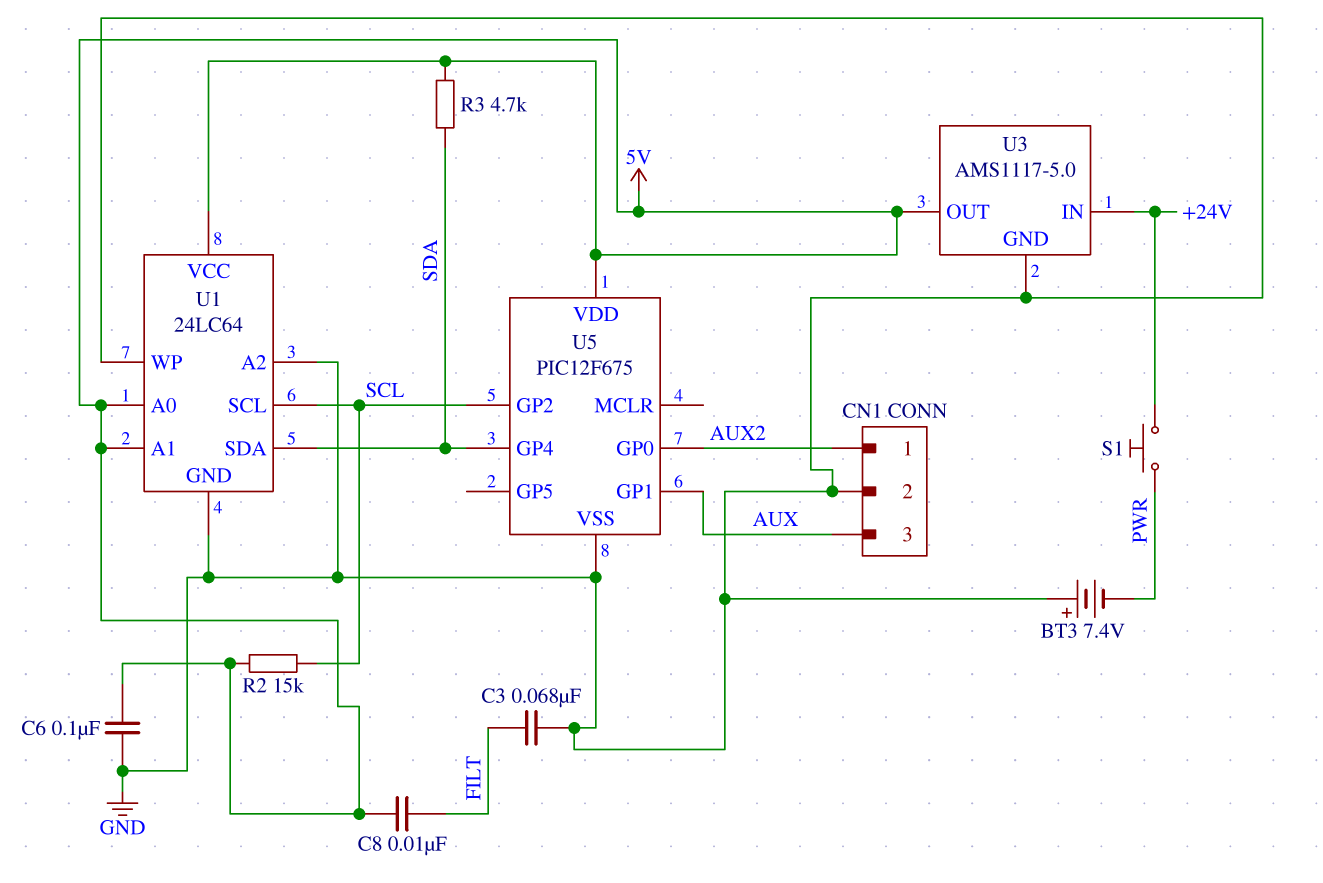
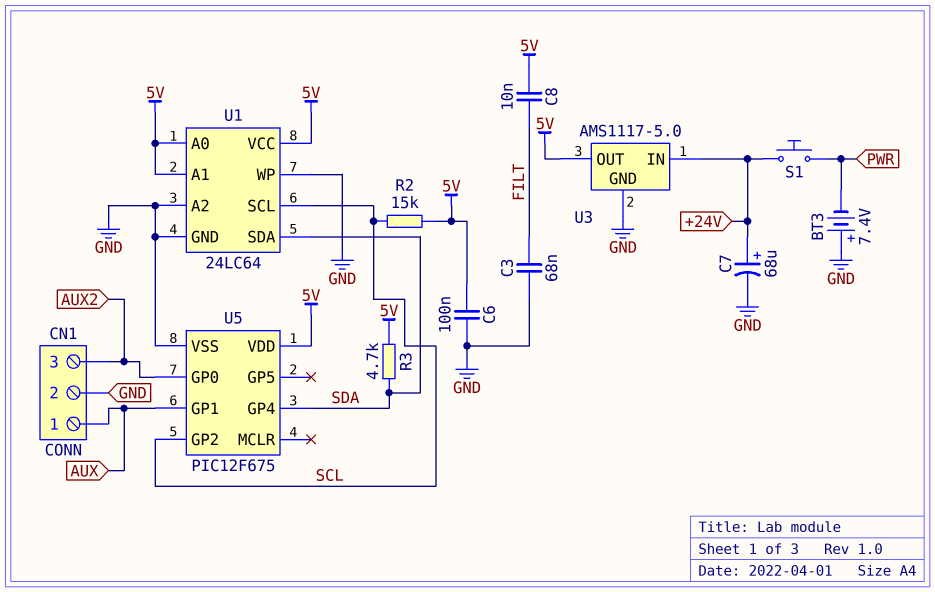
C7: none -> 68uF (plus +24V, minus GND)
CN1 pin 1: AUX2 -> AUX
CN1 pin 3: AUX -> AUX2

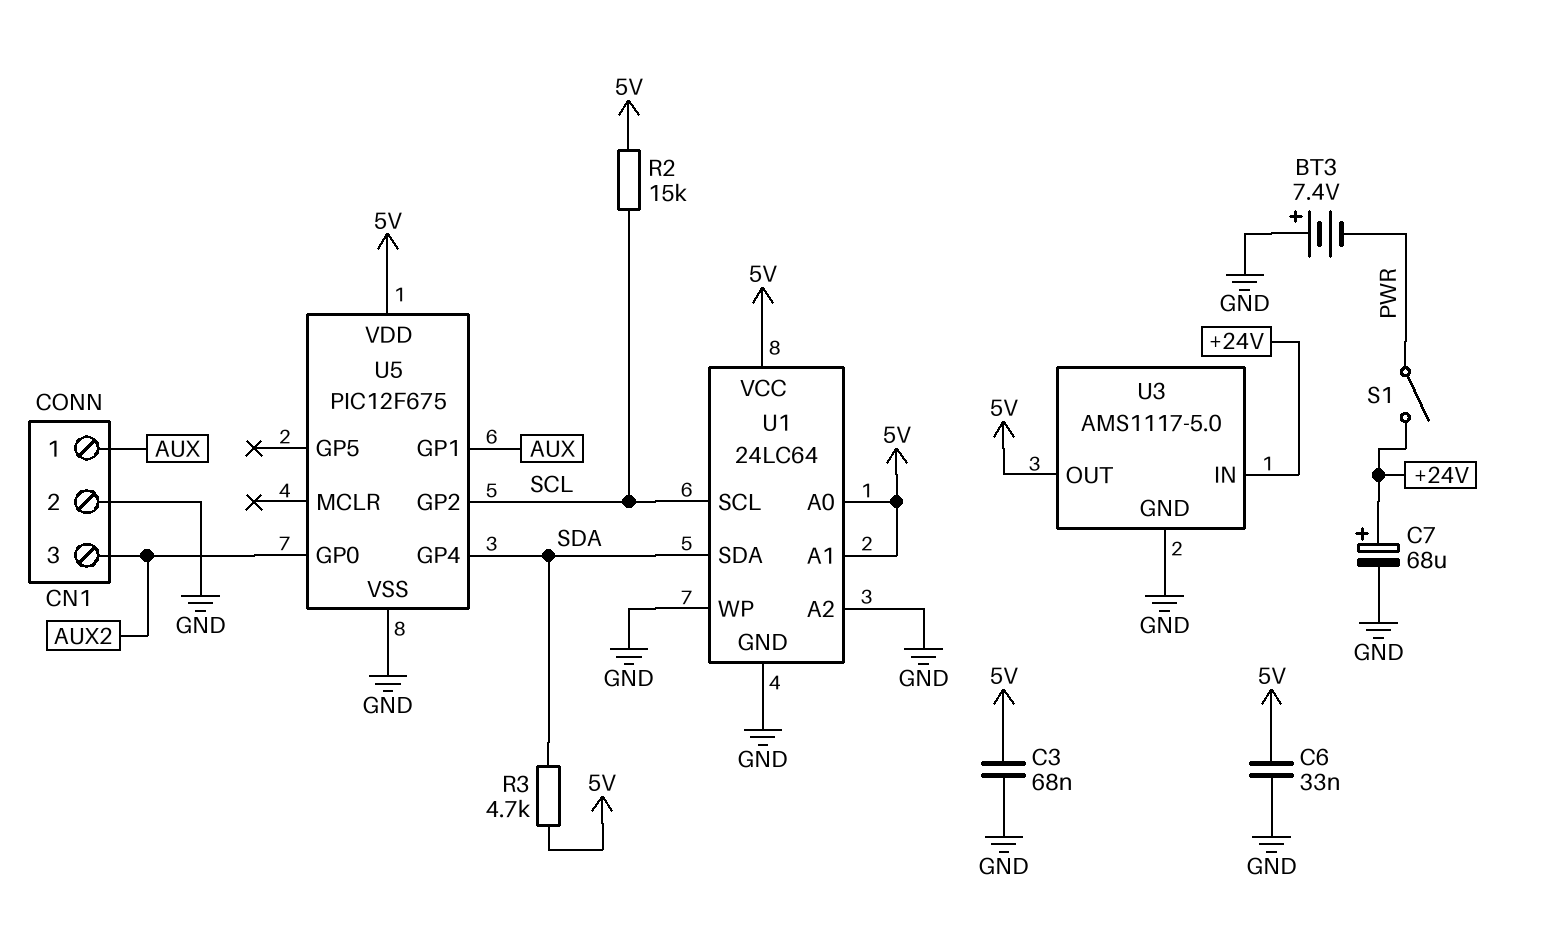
C3: 68nF (FILT, GND) -> 68nF (5V, GND)
C6: 100nF (5V, GND) -> 33nF (5V, GND)
C8: 10nF (5V, FILT) -> none
S1: button (+24V, PWR) -> switch (+24V, PWR)

